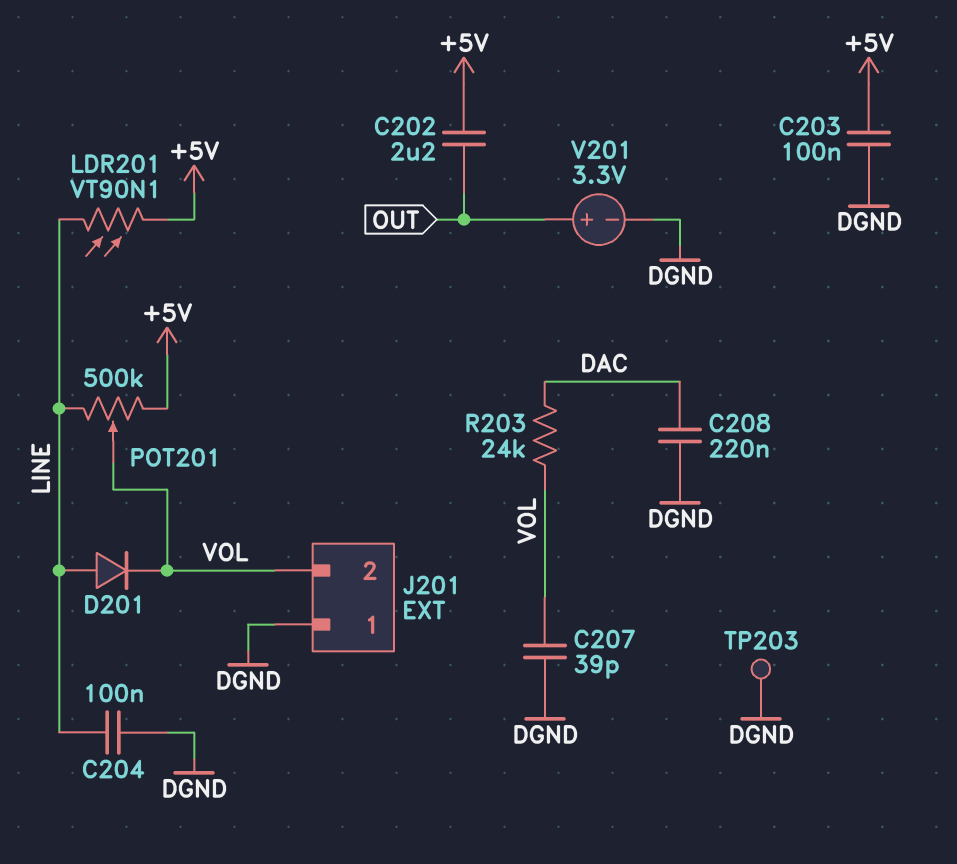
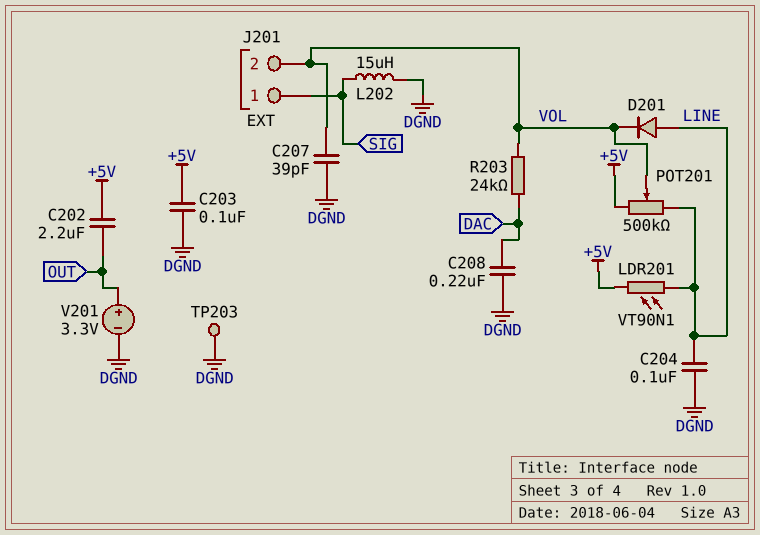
J201 pin 1: DGND -> SIG
L202: none -> 15uH (DGND, SIG)

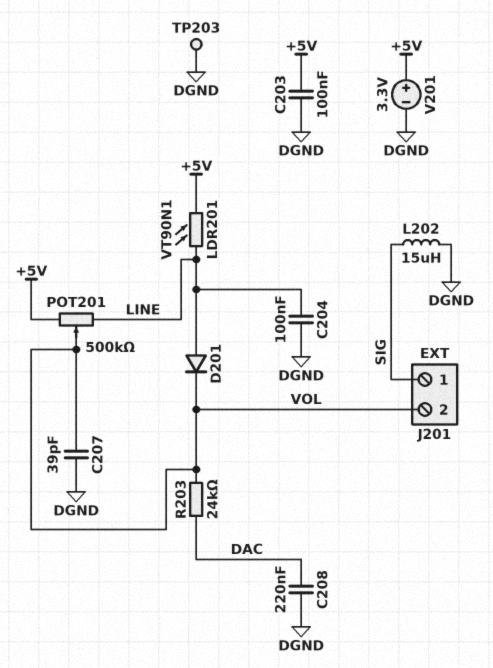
C202: 2.2uF (+5V, OUT) -> none
V201: 3.3V (plus OUT, minus DGND) -> 3.3V (plus +5V, minus DGND)

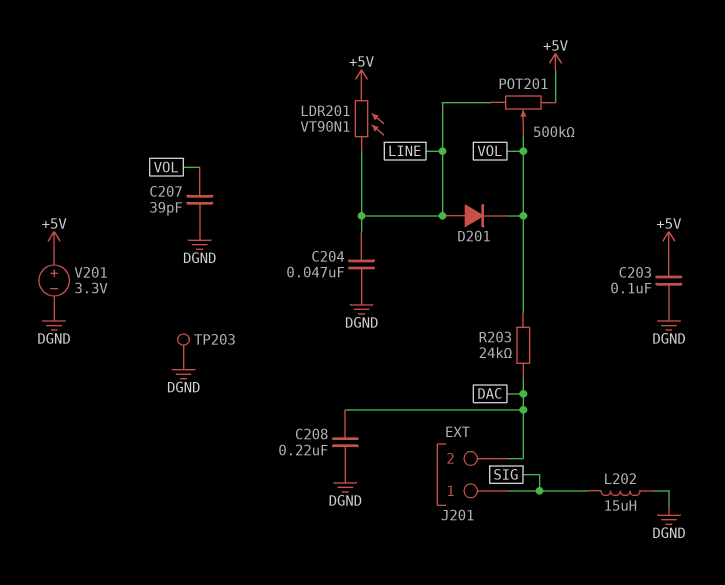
C204: 100nF (DGND, LINE) -> 47nF (DGND, LINE)
J201 pin 2: VOL -> DAC

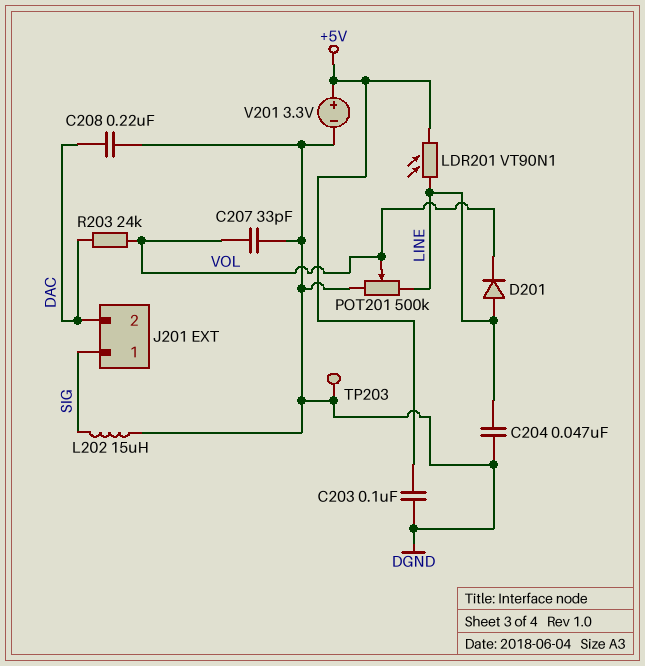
C207: 39pF (DGND, VOL) -> 33pF (DGND, VOL)
POT201: 500k (+5V, LINE, wiper VOL) -> 500k (DGND, LINE, wiper VOL)

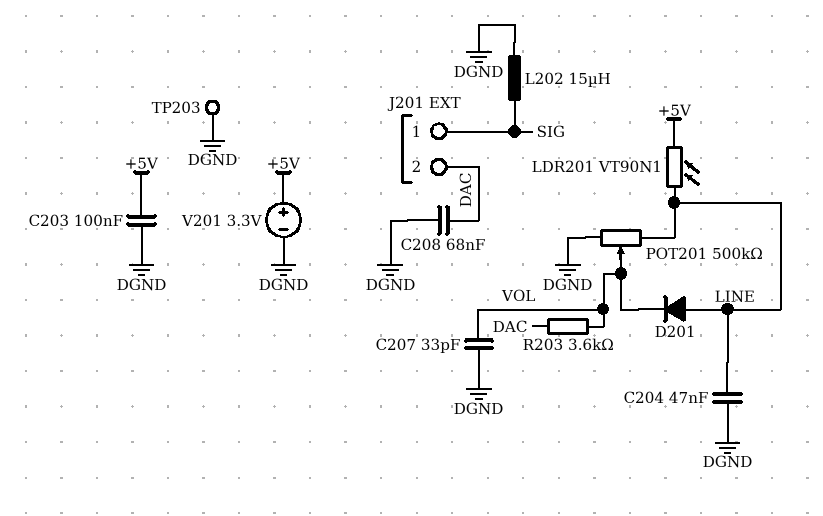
C208: 220nF (DAC, DGND) -> 68nF (DAC, DGND)
R203: 24k (DAC, VOL) -> 3.6k (DAC, VOL)

